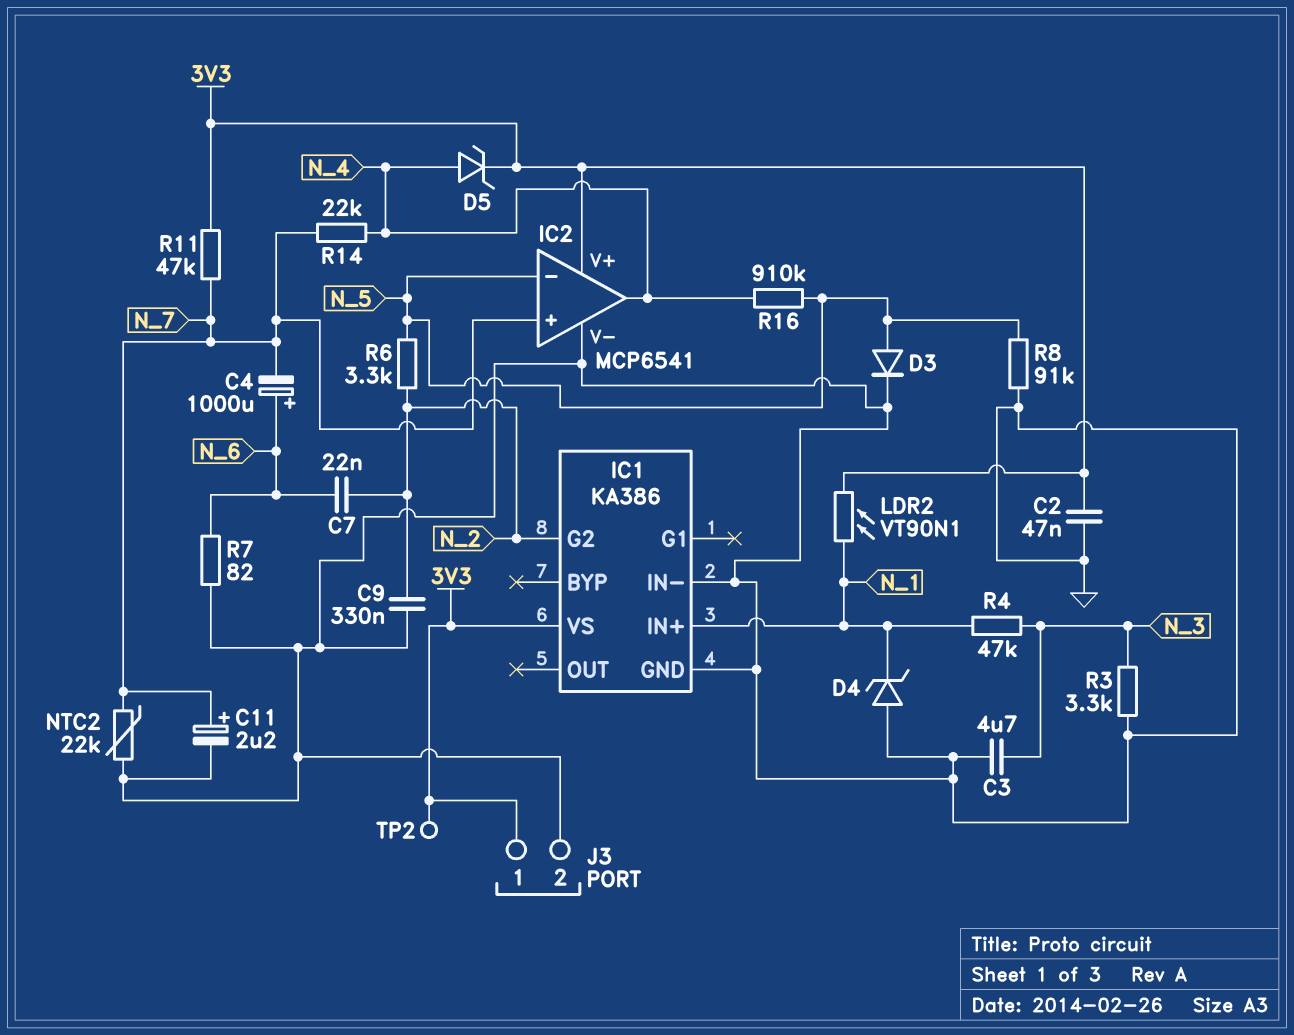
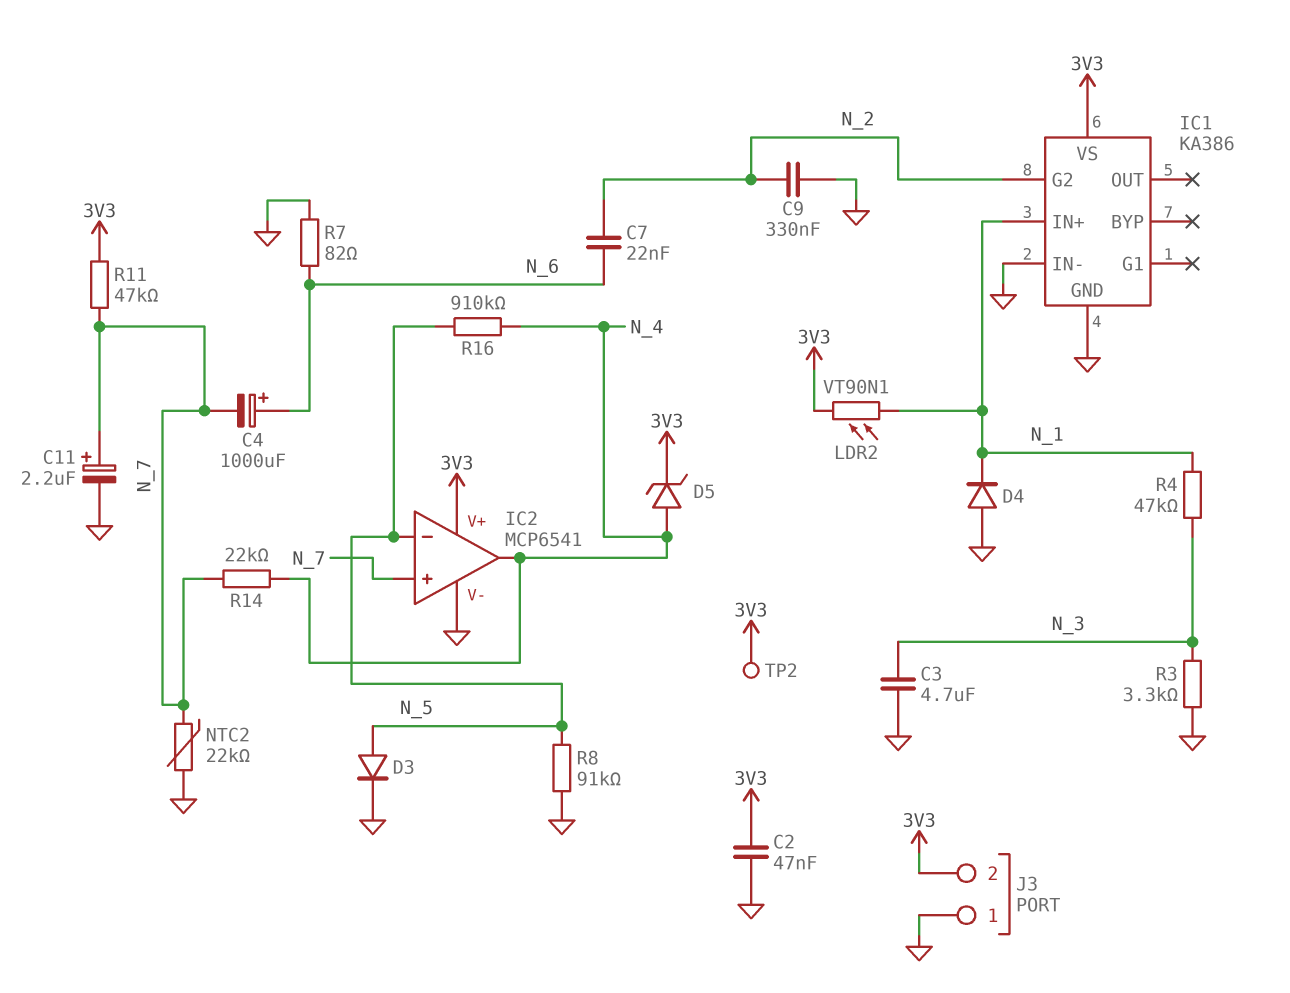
D4: zener (A GND, K N_1) -> diode (A GND, K N_1)
J3 pin 1: 3V3 -> GND
J3 pin 2: GND -> 3V3
R6: 3.3k (N_2, N_5) -> none

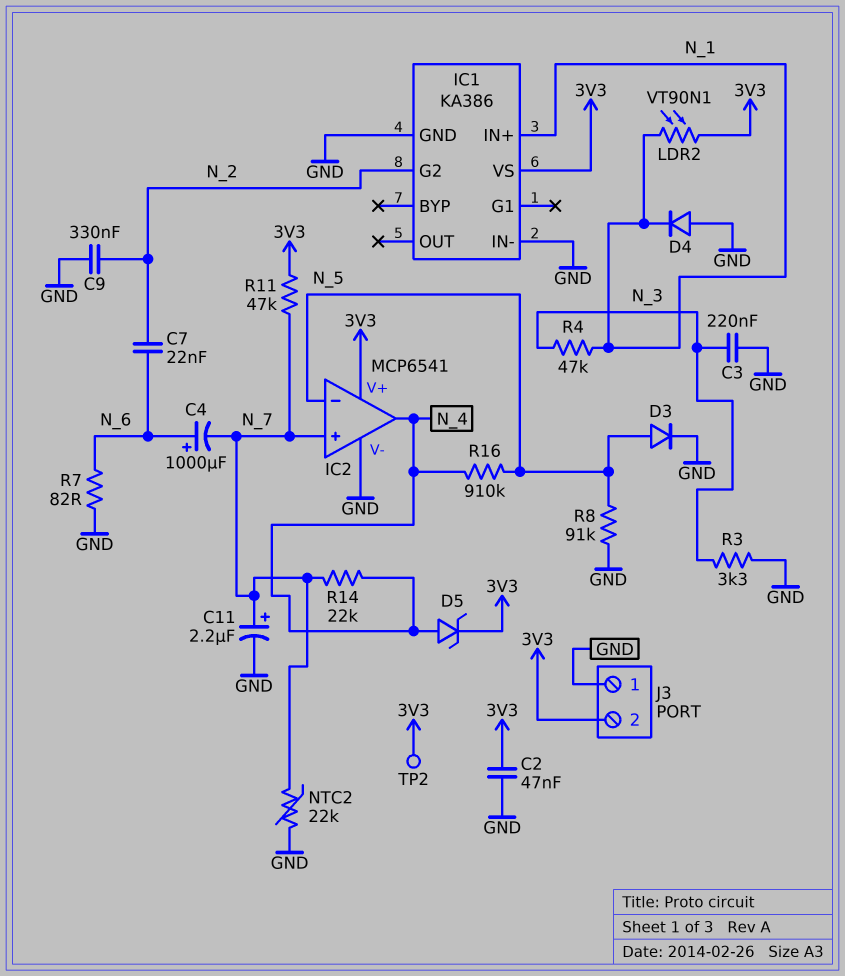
C3: 4.7uF (GND, N_3) -> 220nF (GND, N_3)

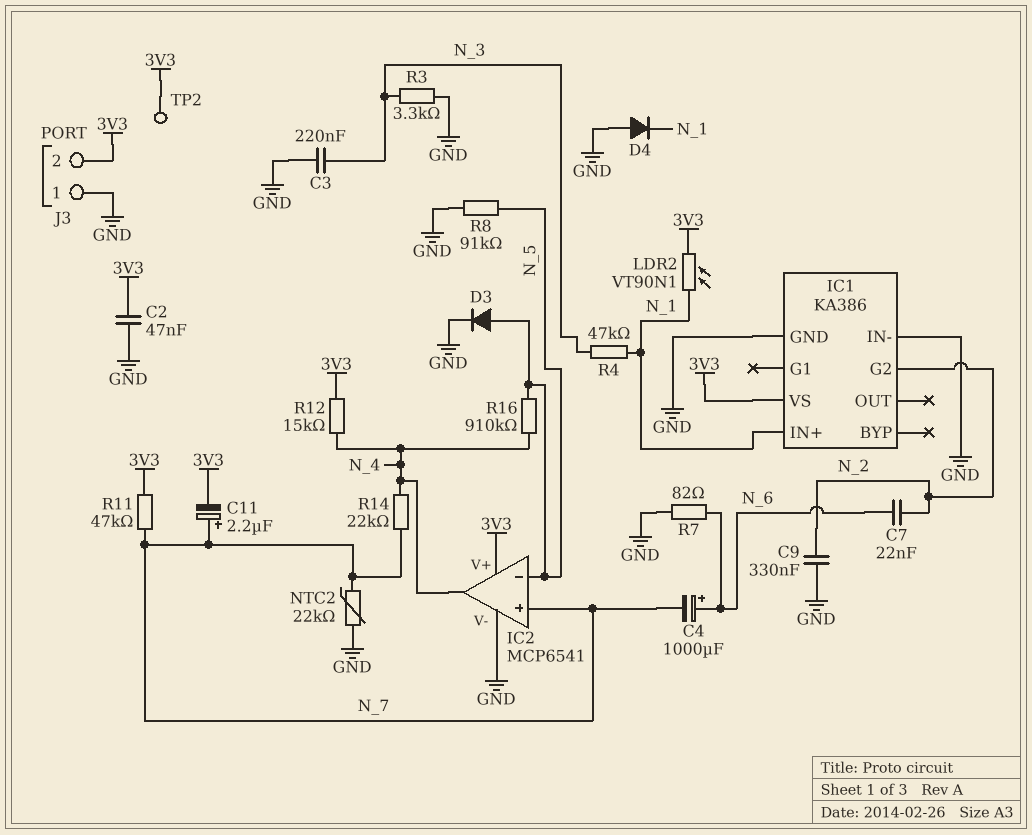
C11: 2.2uF (plus N_7, minus GND) -> 2.2uF (plus N_7, minus 3V3)
D5: zener (A N_4, K 3V3) -> none
R12: none -> 15k (3V3, N_4)

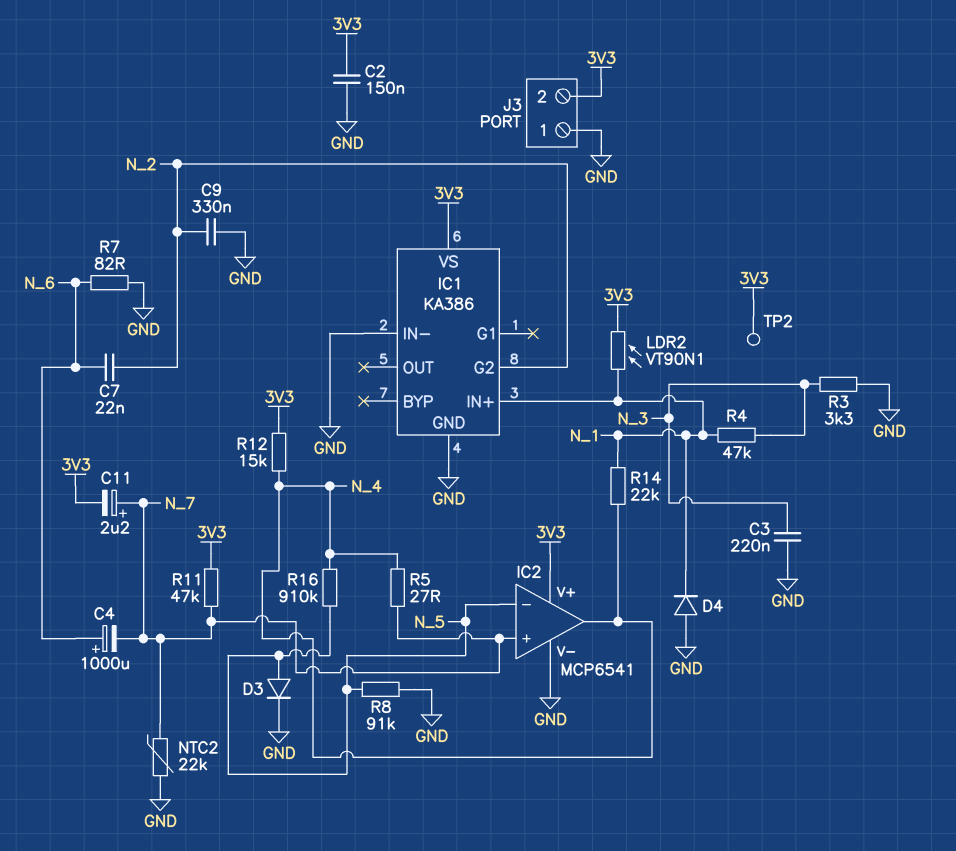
C2: 47nF (3V3, GND) -> 150nF (3V3, GND)
R5: none -> 27 (N_4, N_7)
R14: 22k (N_4, N_7) -> 22k (N_1, N_4)

